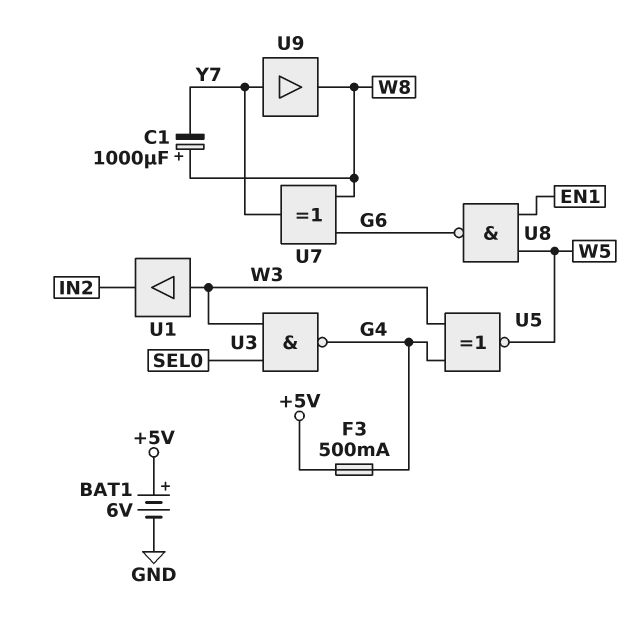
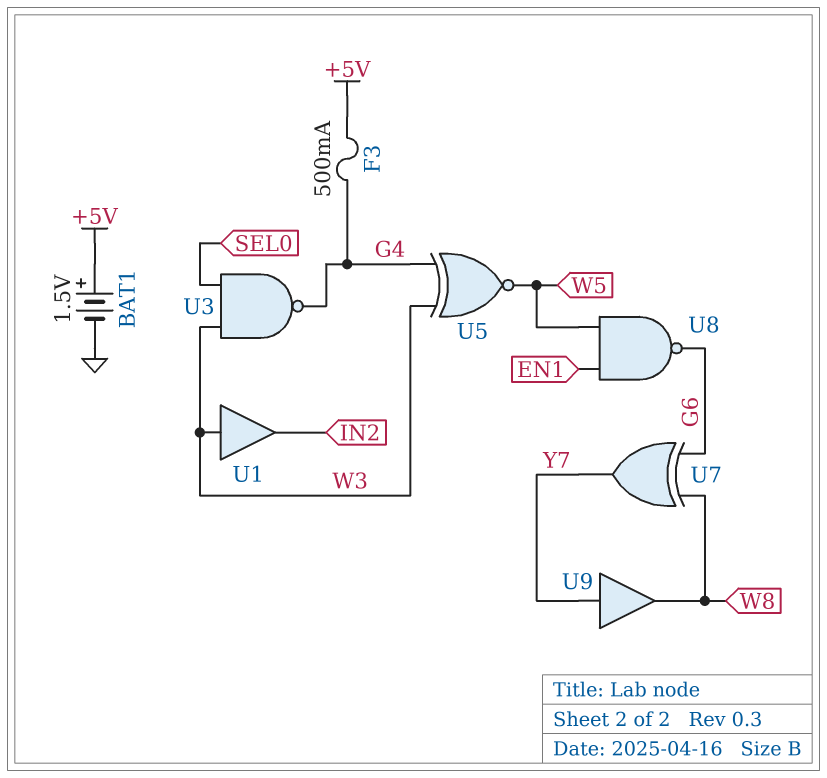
BAT1: 6V (plus +5V, minus GND) -> 1.5V (plus +5V, minus GND)
C1: 1000uF (plus W8, minus Y7) -> none

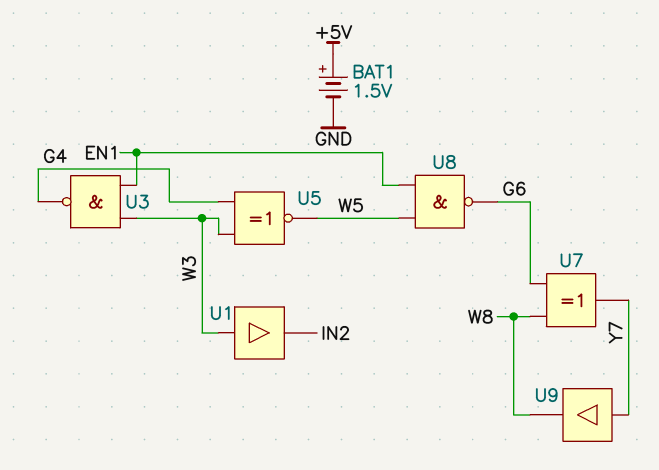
F3: 500mA (+5V, G4) -> none
U3: NAND (in SEL0, in W3, out G4) -> NAND (in EN1, in W3, out G4)

